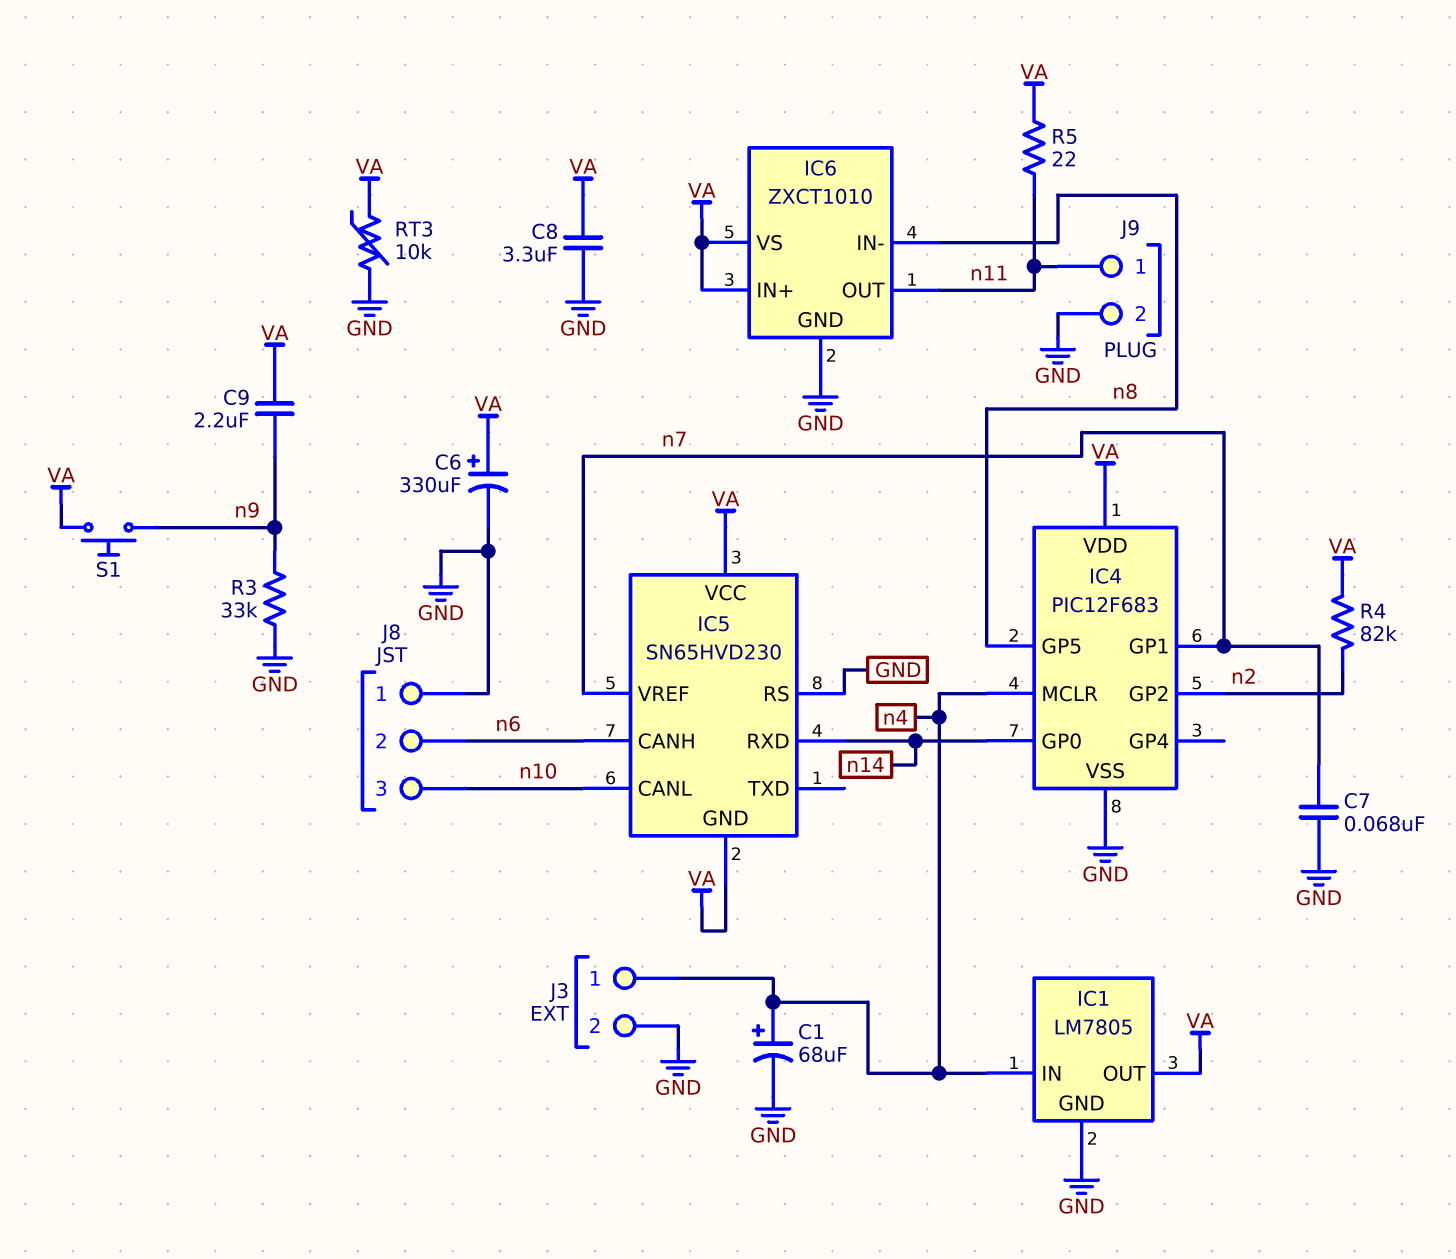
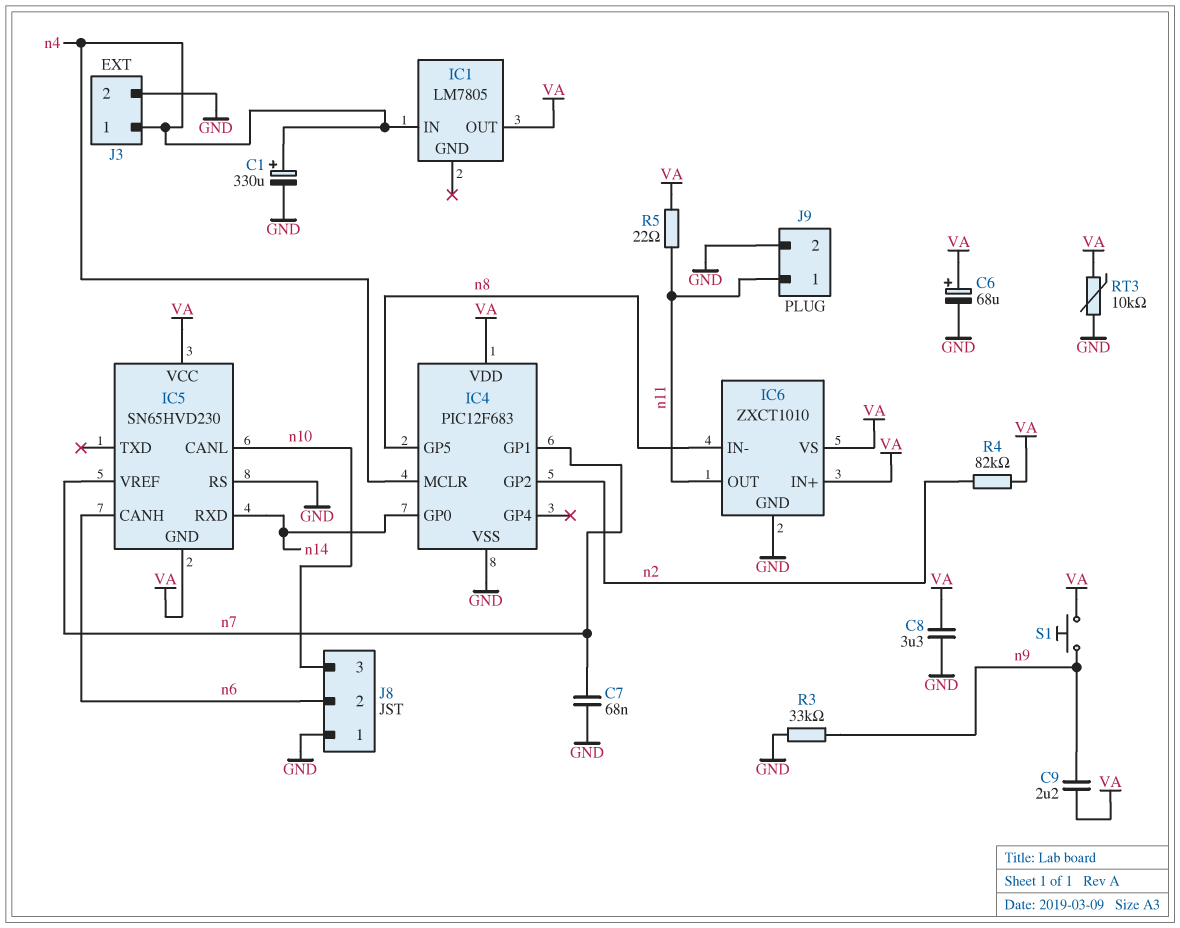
C1: 68uF (plus n4, minus GND) -> 330uF (plus n4, minus GND)
C6: 330uF (plus VA, minus GND) -> 68uF (plus VA, minus GND)
IC1 pin GND: GND -> none

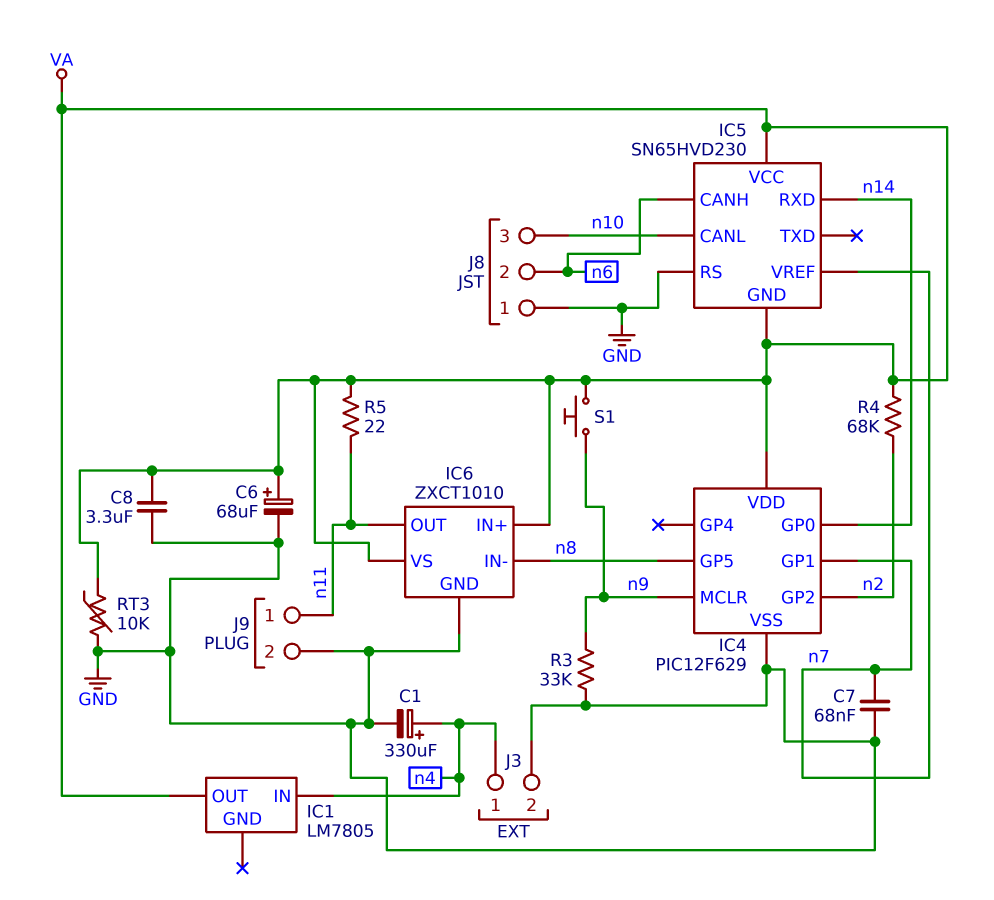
C9: 2.2uF (VA, n9) -> none
IC4: PIC12F683 -> PIC12F629
IC4 pin MCLR: n4 -> n9
R4: 82k (VA, n2) -> 68k (VA, n2)

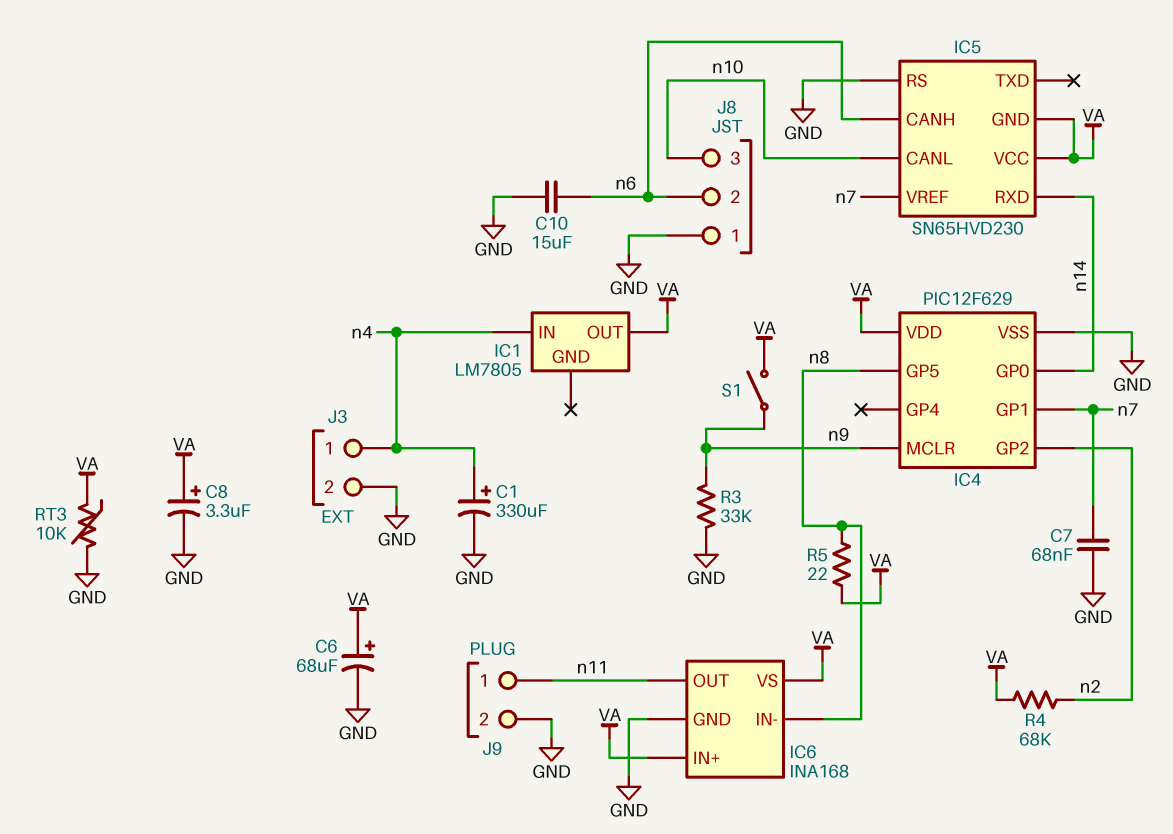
C8: 3.3uF (GND, VA) -> 3.3uF (plus VA, minus GND)
C10: none -> 15uF (GND, n6)
IC6: ZXCT1010 -> INA168
R5: 22 (VA, n11) -> 22 (VA, n8)
S1: button (VA, n9) -> switch (VA, n9)

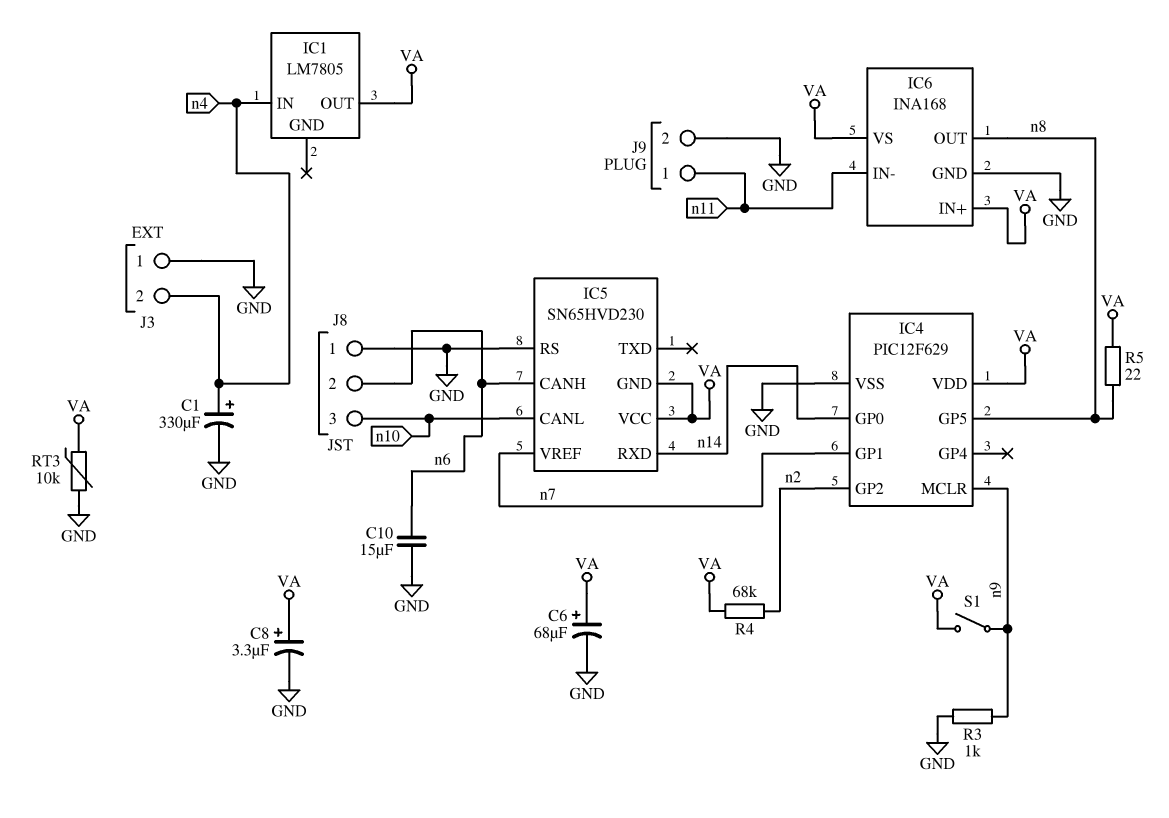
C7: 68nF (GND, n7) -> none
IC6 pin IN-: n8 -> n11
IC6 pin OUT: n11 -> n8
J3 pin 1: n4 -> GND
J3 pin 2: GND -> n4
R3: 33k (GND, n9) -> 1k (GND, n9)

